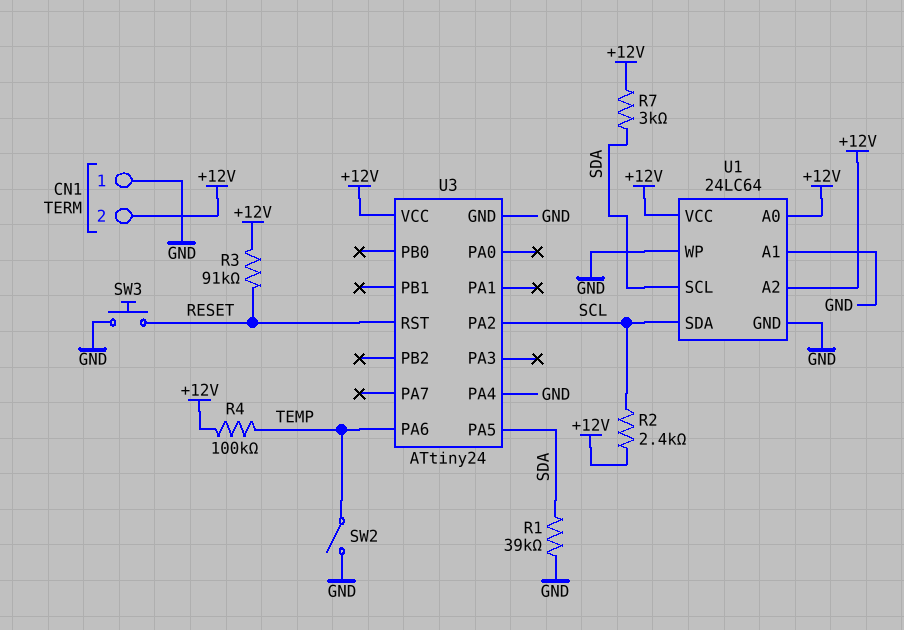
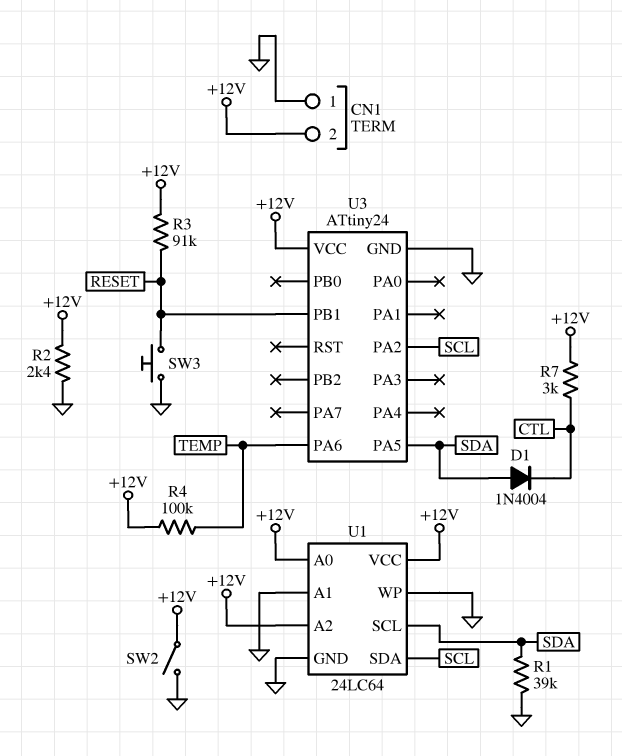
D1: none -> diode 1N4004 (A SDA, K CTL)
R2: 2.4k (+12V, SCL) -> 2.4k (+12V, GND)
R7: 3k (+12V, SDA) -> 3k (+12V, CTL)
SW2: switch (GND, TEMP) -> switch (+12V, GND)
U3 pin PA4: GND -> none
U3 pin PB1: none -> RESET
U3 pin RST: RESET -> none

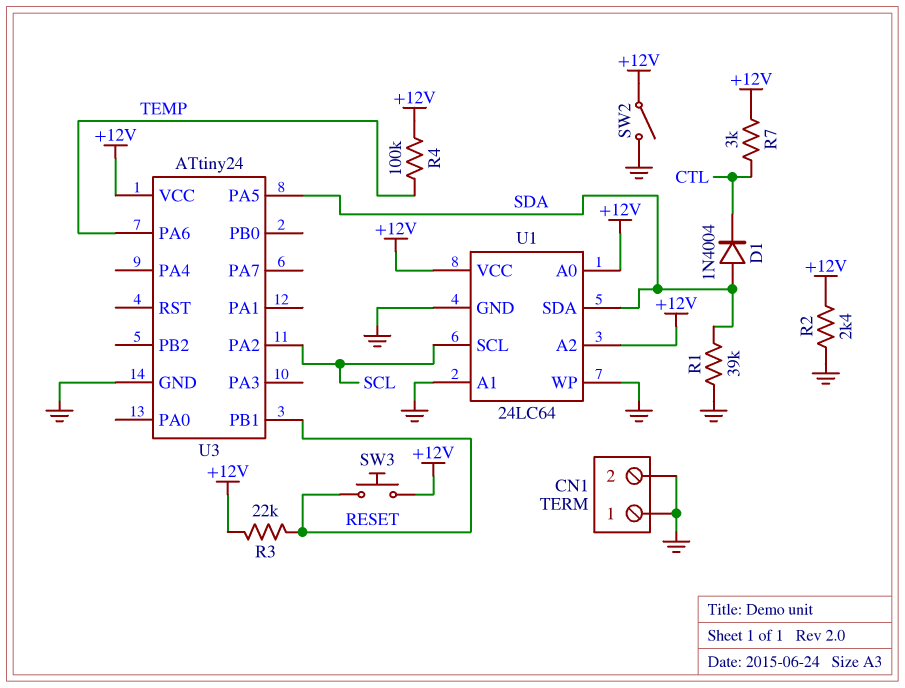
CN1 pin 2: +12V -> GND
R3: 91k (+12V, RESET) -> 22k (+12V, RESET)
SW3: button (GND, RESET) -> button (+12V, RESET)
U1 pin SCL: SDA -> SCL
U1 pin SDA: SCL -> SDA

